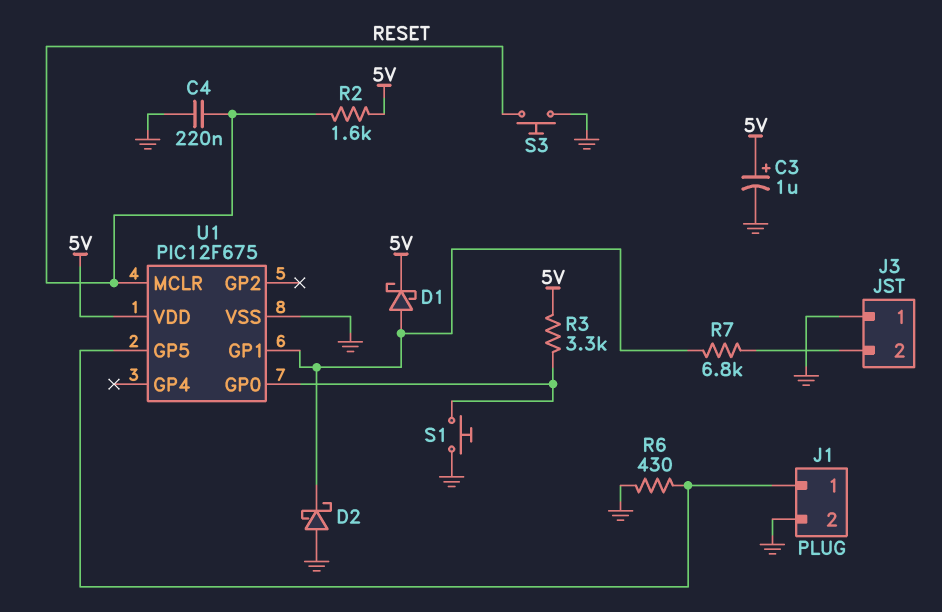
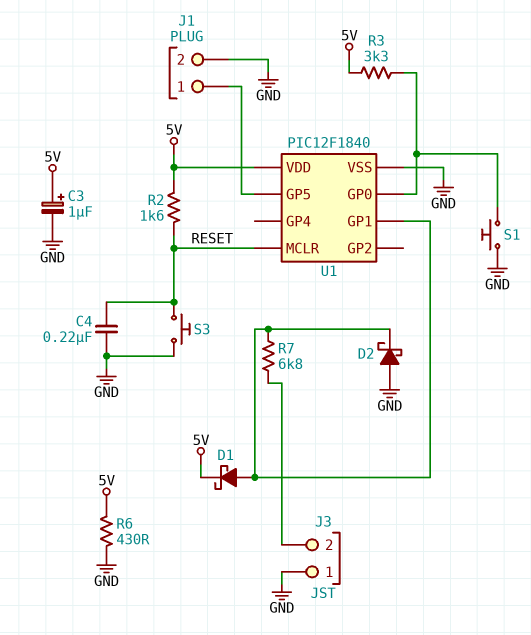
R6: 430 (GND, J1/1) -> 430 (5V, GND)
U1: PIC12F675 -> PIC12F1840

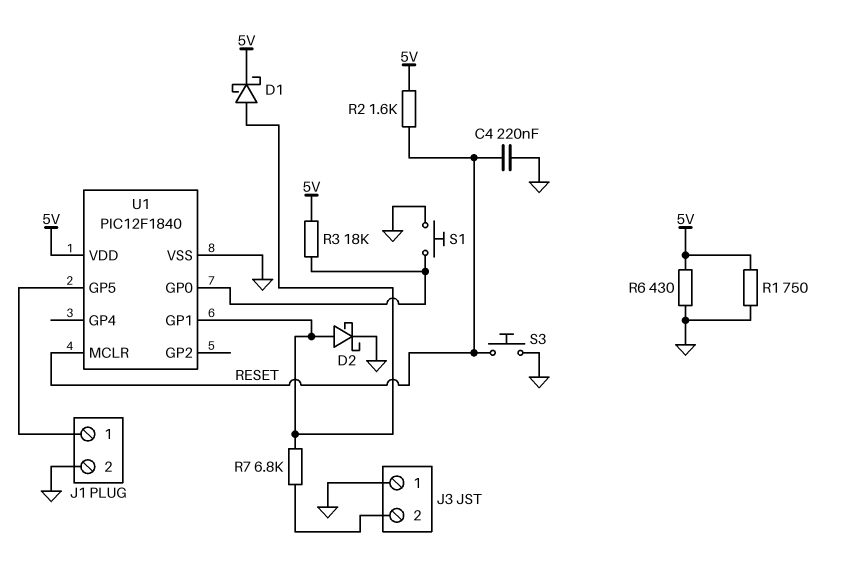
C3: 1uF (plus 5V, minus GND) -> none
D2: schottky (A GND, K U1/GP1) -> schottky (A U1/GP1, K GND)
R1: none -> 750 (5V, GND)
R3: 3.3k (5V, U1/GP0) -> 18k (5V, U1/GP0)

